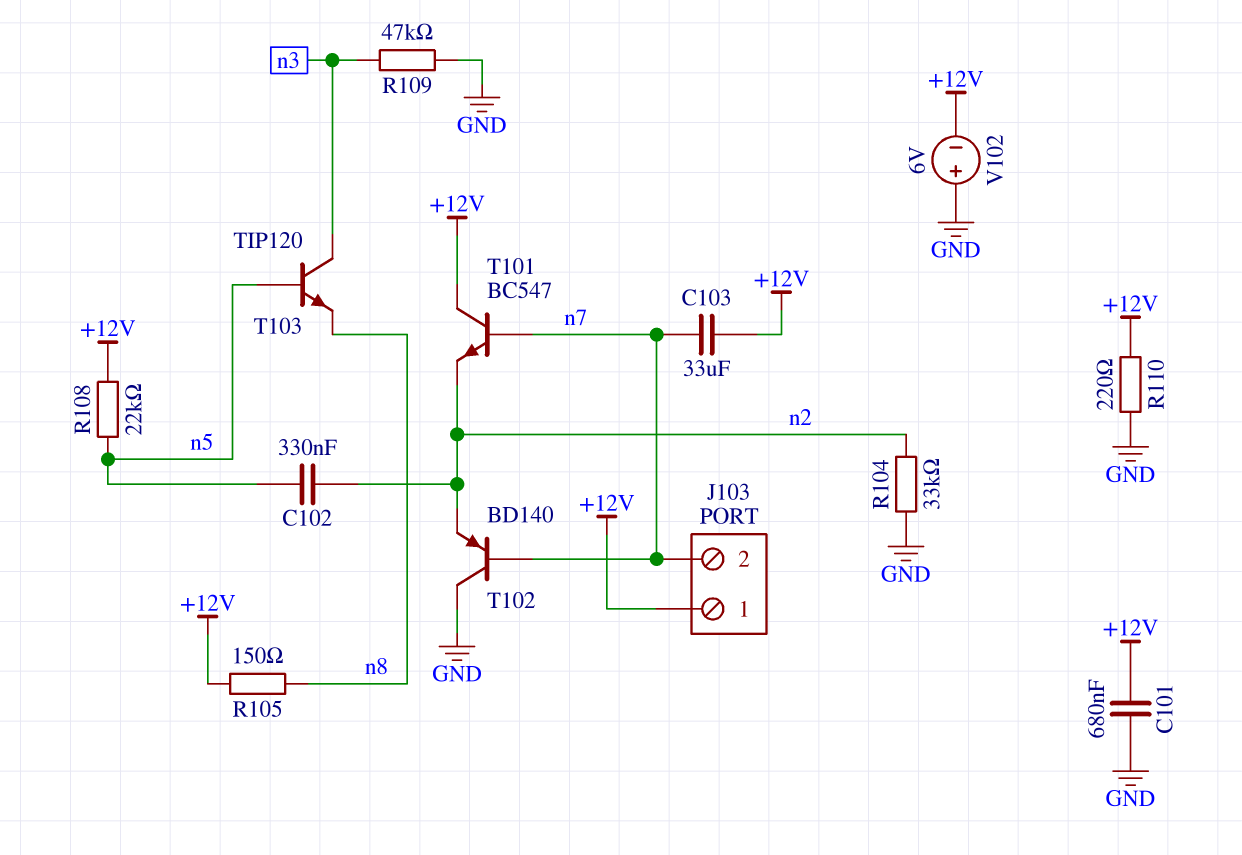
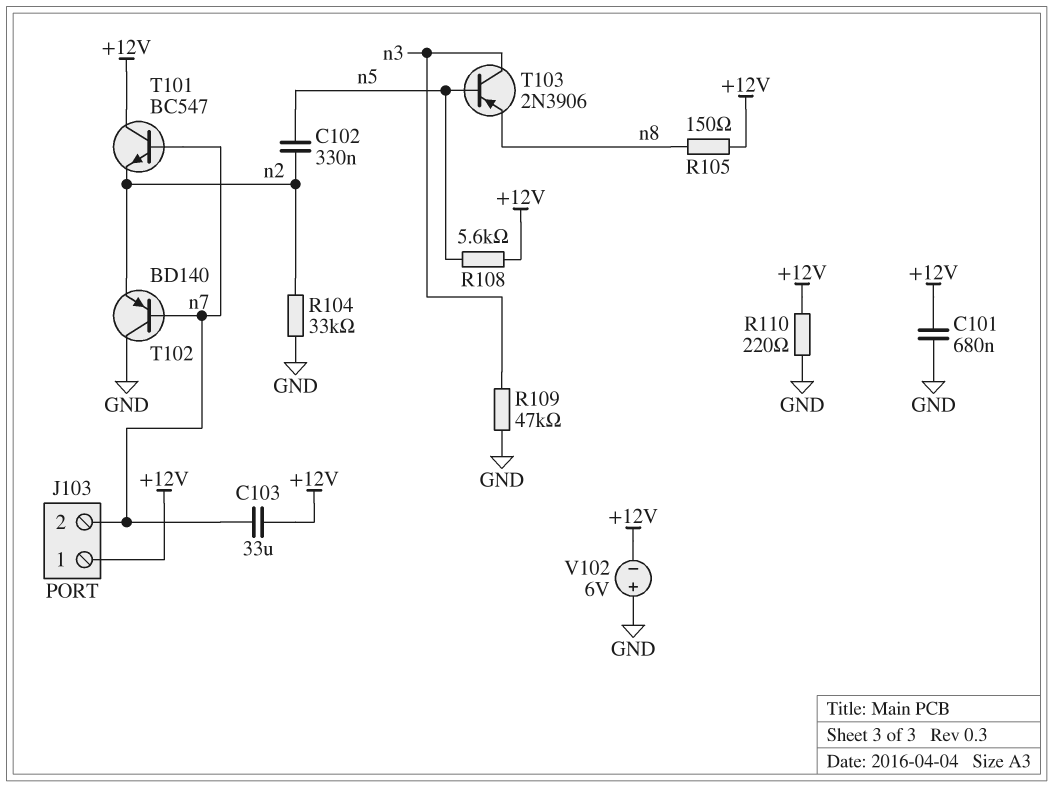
R108: 22k (+12V, n5) -> 5.6k (+12V, n5)
T103: NPN TIP120 (B n5, C n3, E n8) -> PNP 2N3906 (B n5, C n3, E n8)

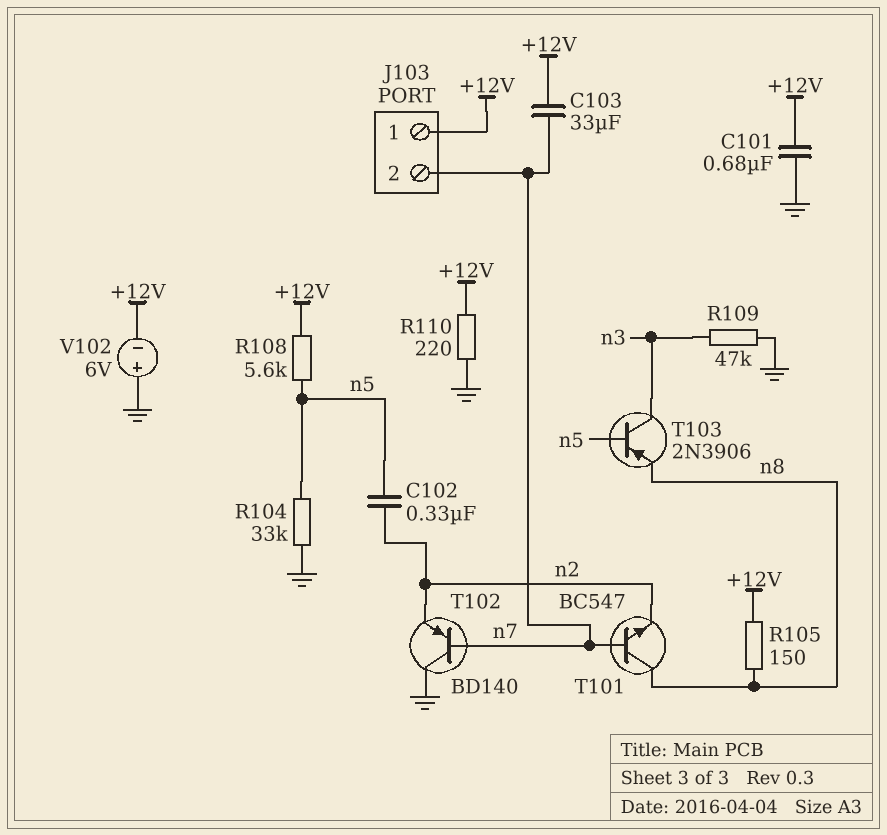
R104: 33k (GND, n2) -> 33k (GND, n5)
T101: NPN BC547 (B n7, C +12V, E n2) -> NPN BC547 (B n7, C n8, E n2)

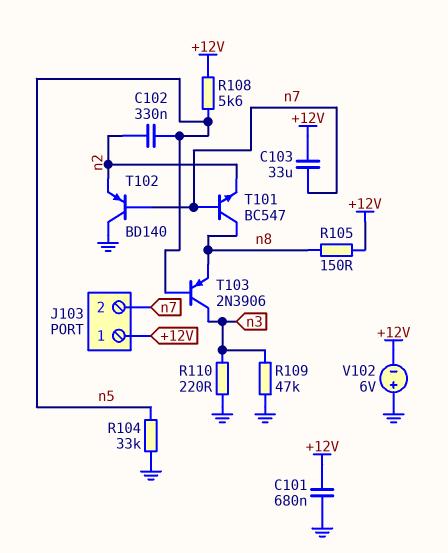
R110: 220 (+12V, GND) -> 220 (GND, n3)

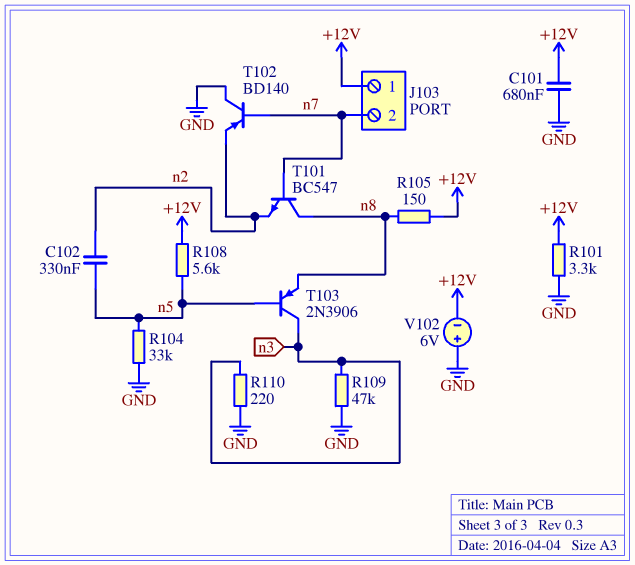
C103: 33uF (+12V, n7) -> none
R101: none -> 3.3k (+12V, GND)

